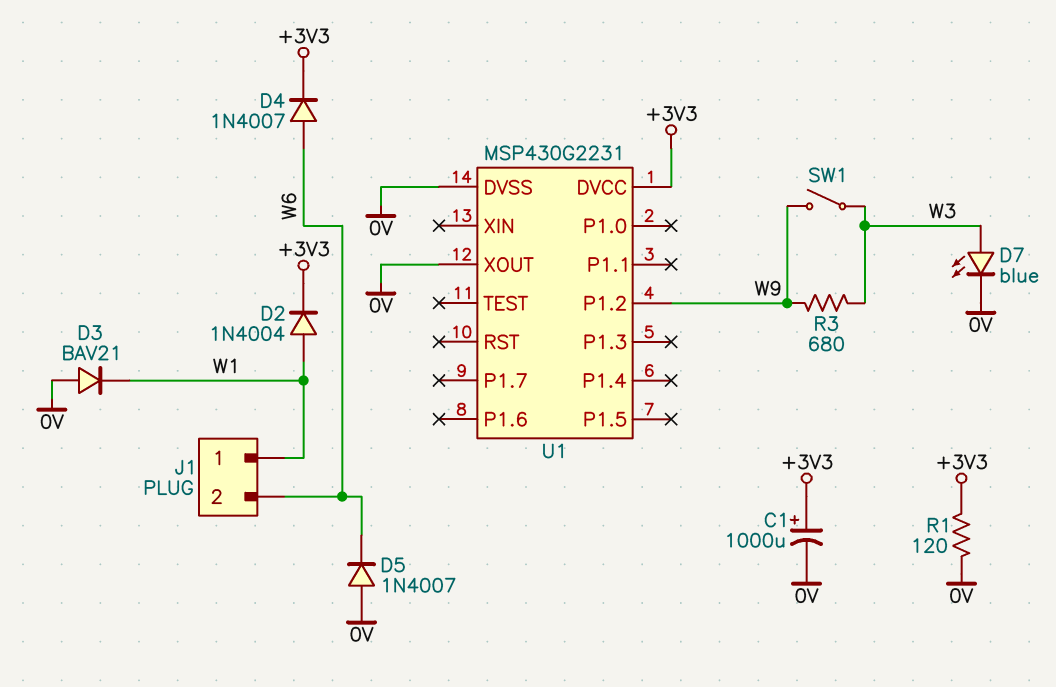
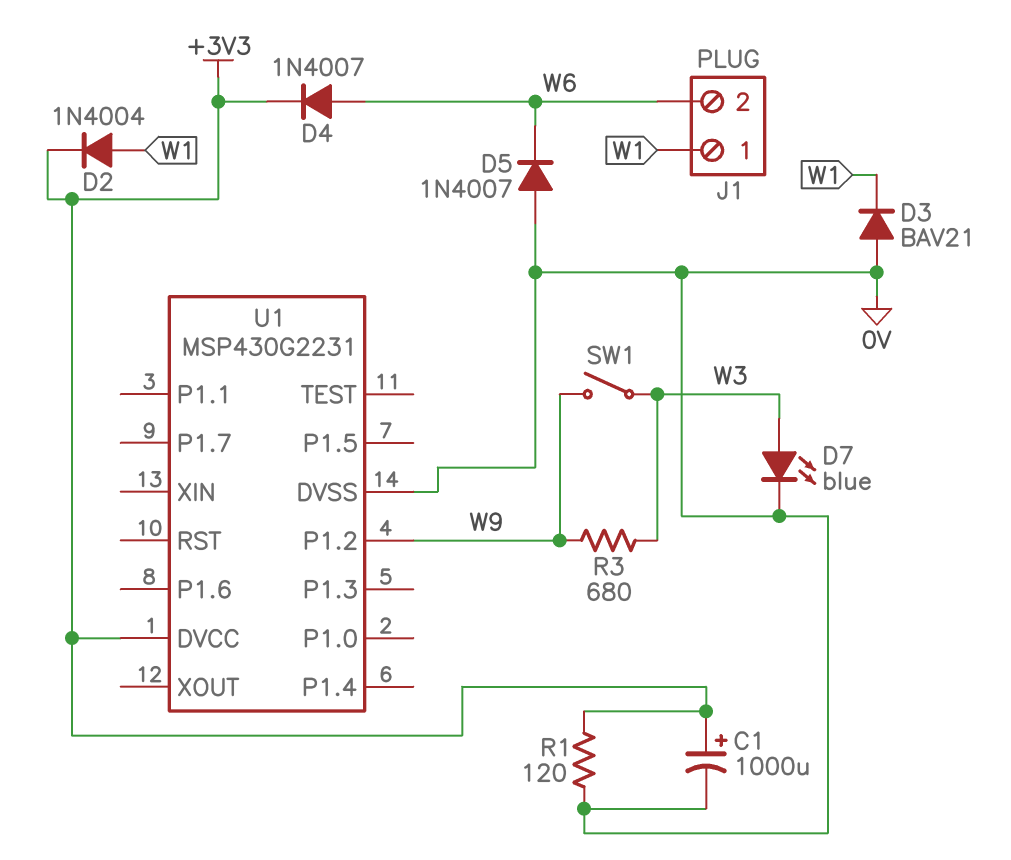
U1 pin XOUT: 0V -> none

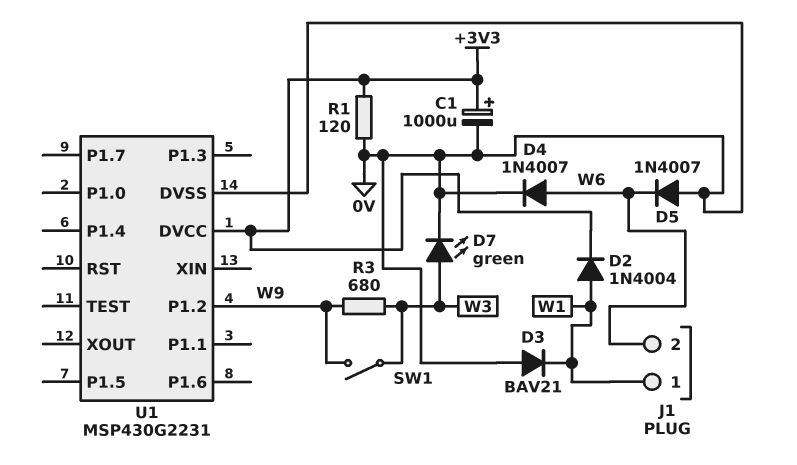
D4: diode 1N4007 (A W6, K +3V3) -> diode 1N4007 (A W6, K 0V)
D7: LED blue (A W3, K 0V) -> LED green (A W3, K 0V)

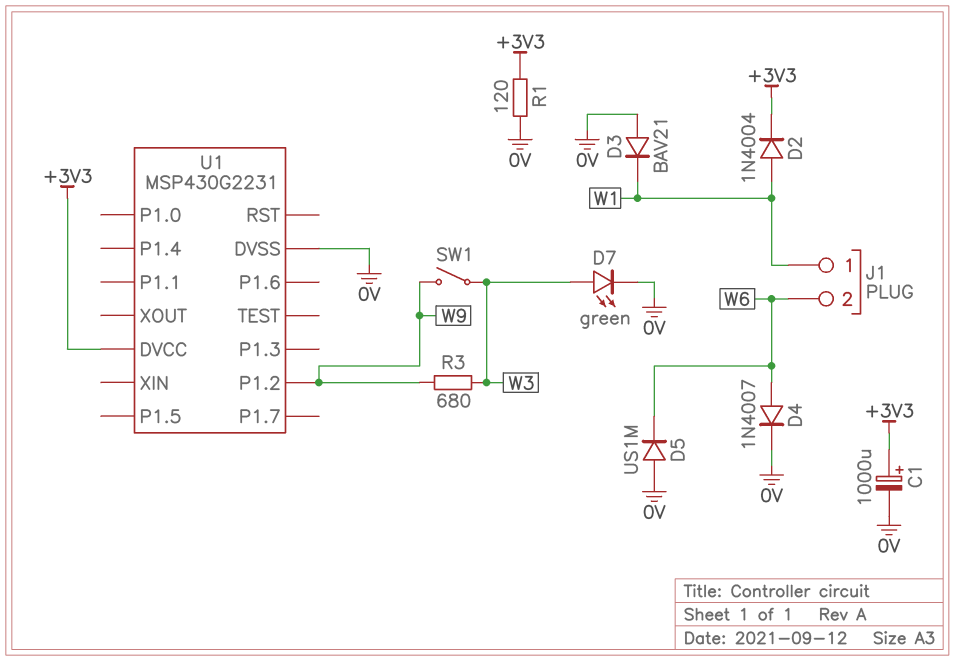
D5: diode 1N4007 (A 0V, K W6) -> diode US1M (A 0V, K W6)

